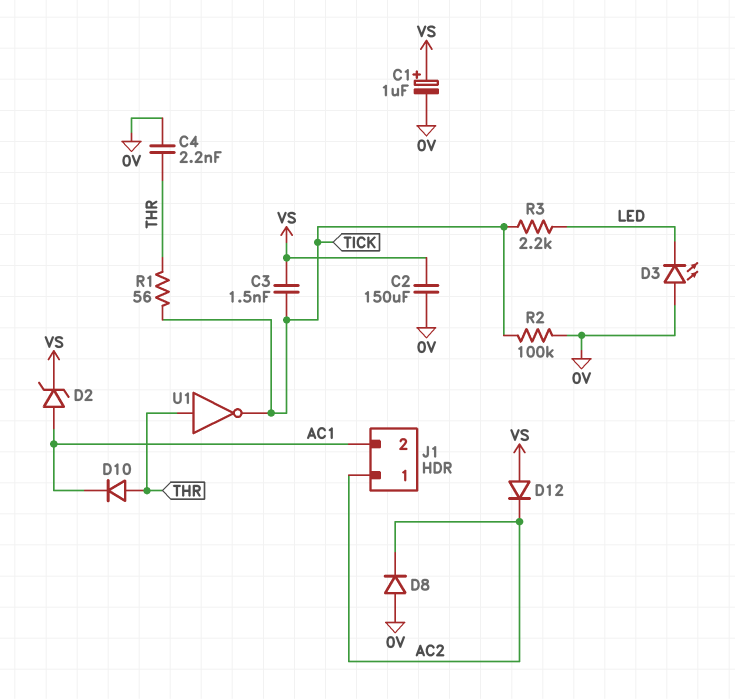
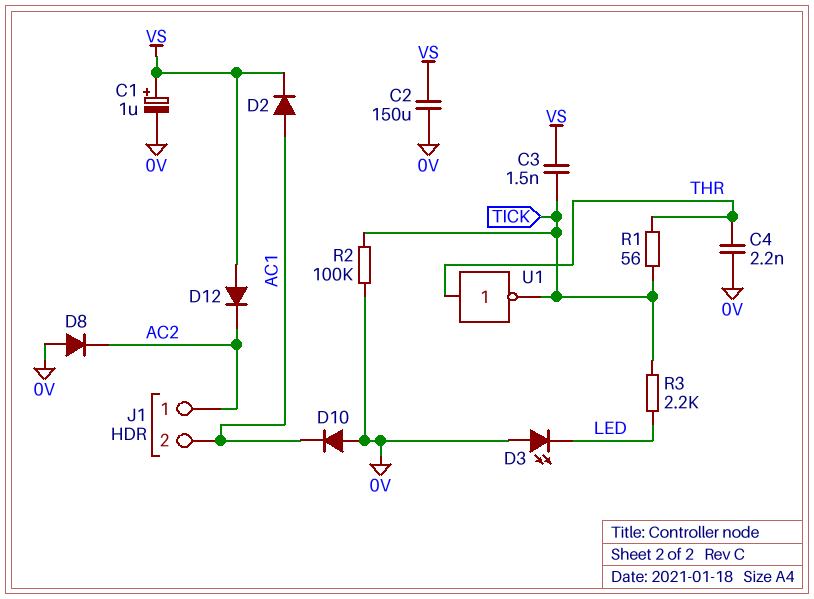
D2: zener (A AC1, K VS) -> diode (A AC1, K VS)
D10: diode (A THR, K AC1) -> diode (A 0V, K AC1)

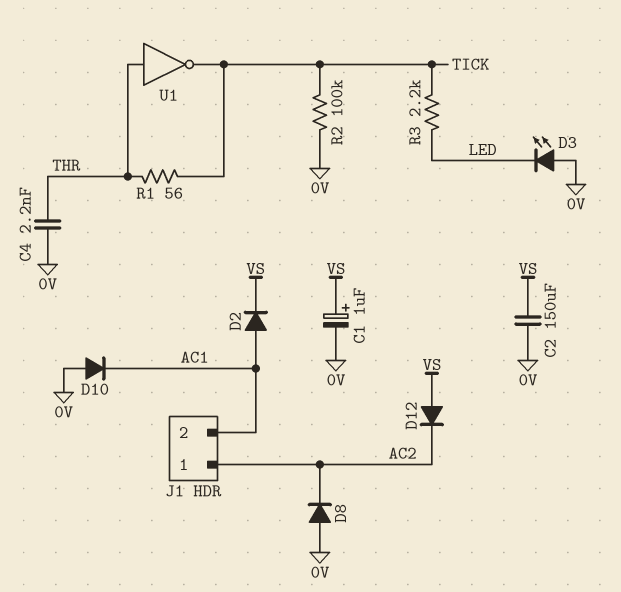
C3: 1.5nF (TICK, VS) -> none

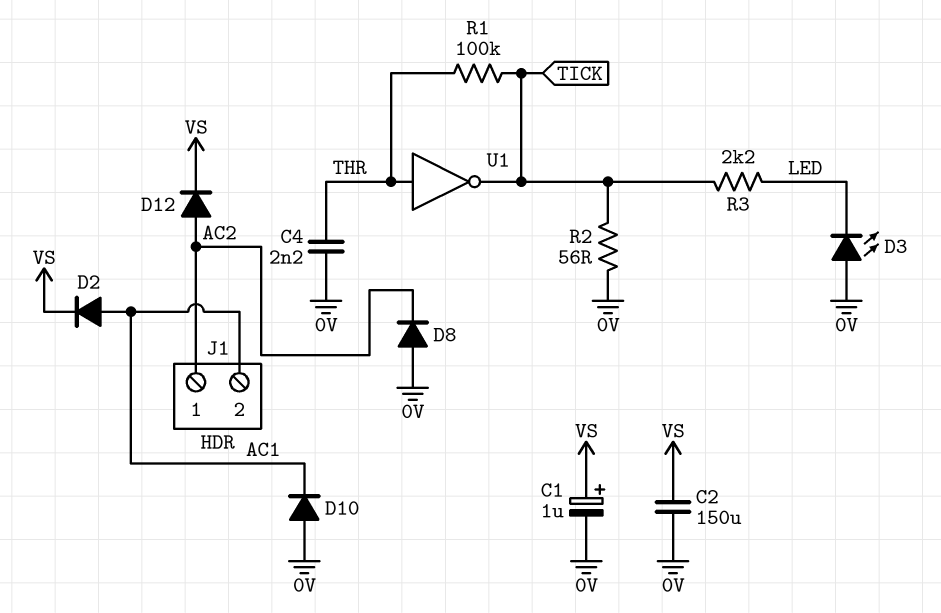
D12: diode (A VS, K AC2) -> diode (A AC2, K VS)
R1: 56 (THR, TICK) -> 100k (THR, TICK)
R2: 100k (0V, TICK) -> 56 (0V, TICK)

